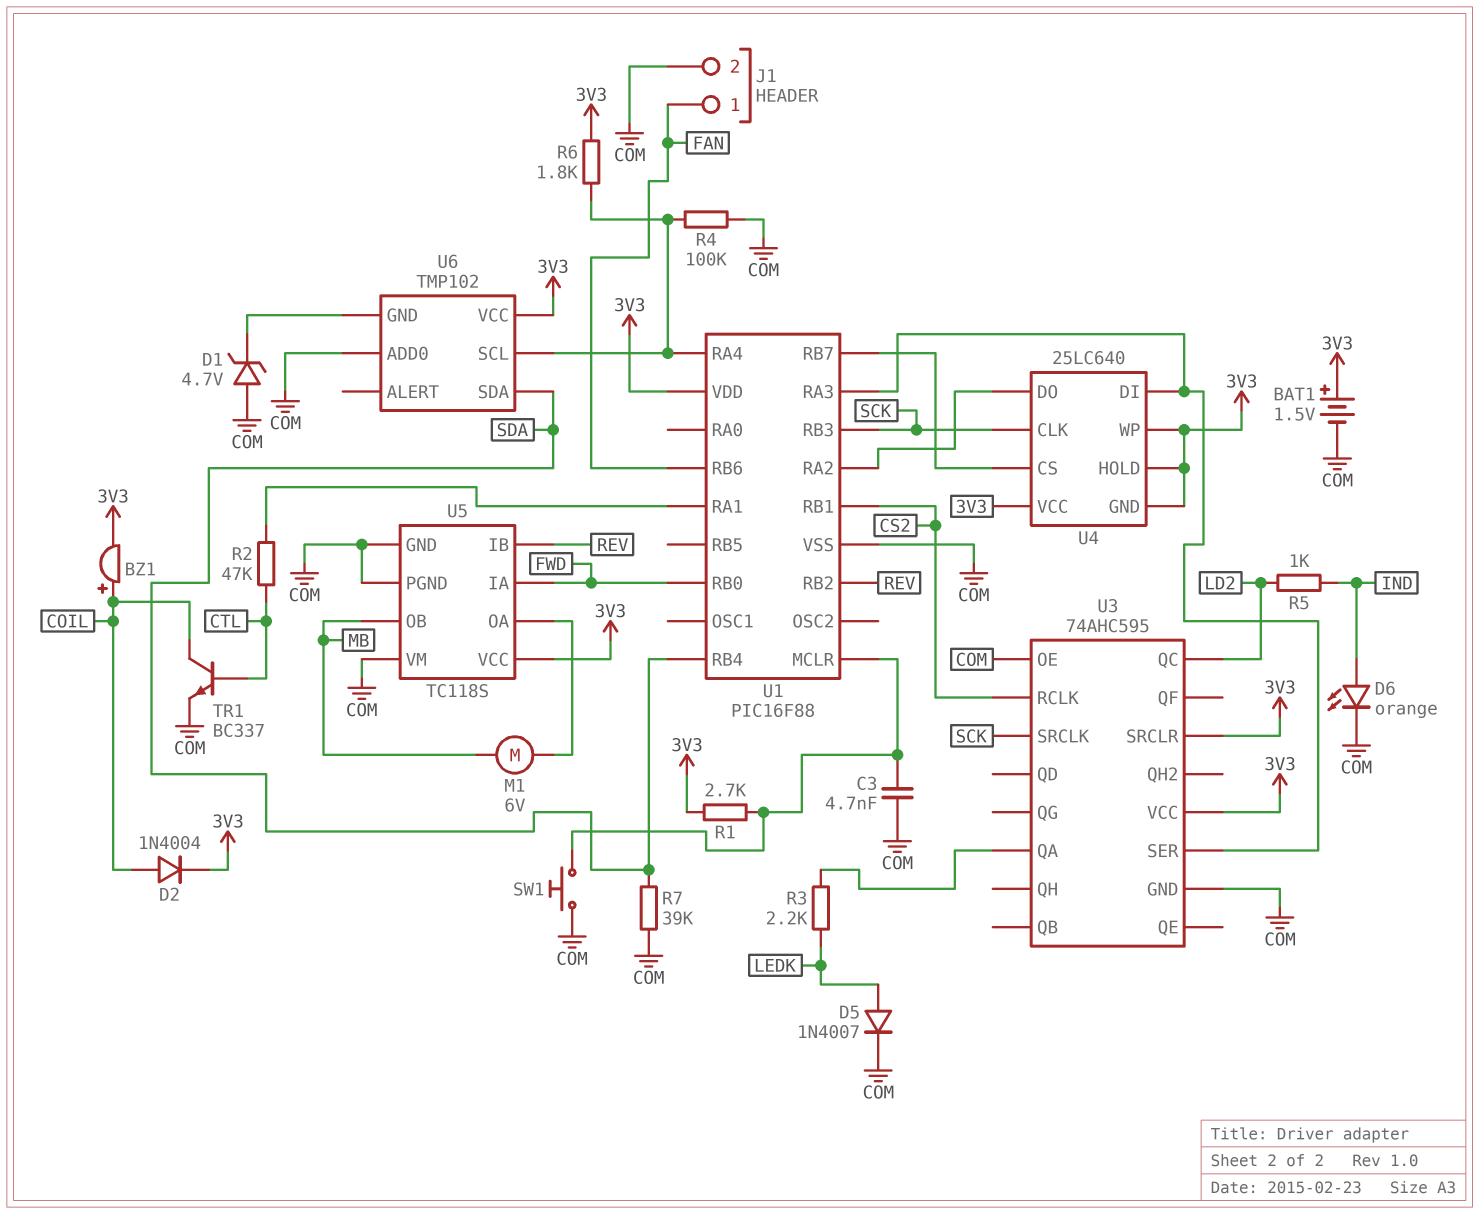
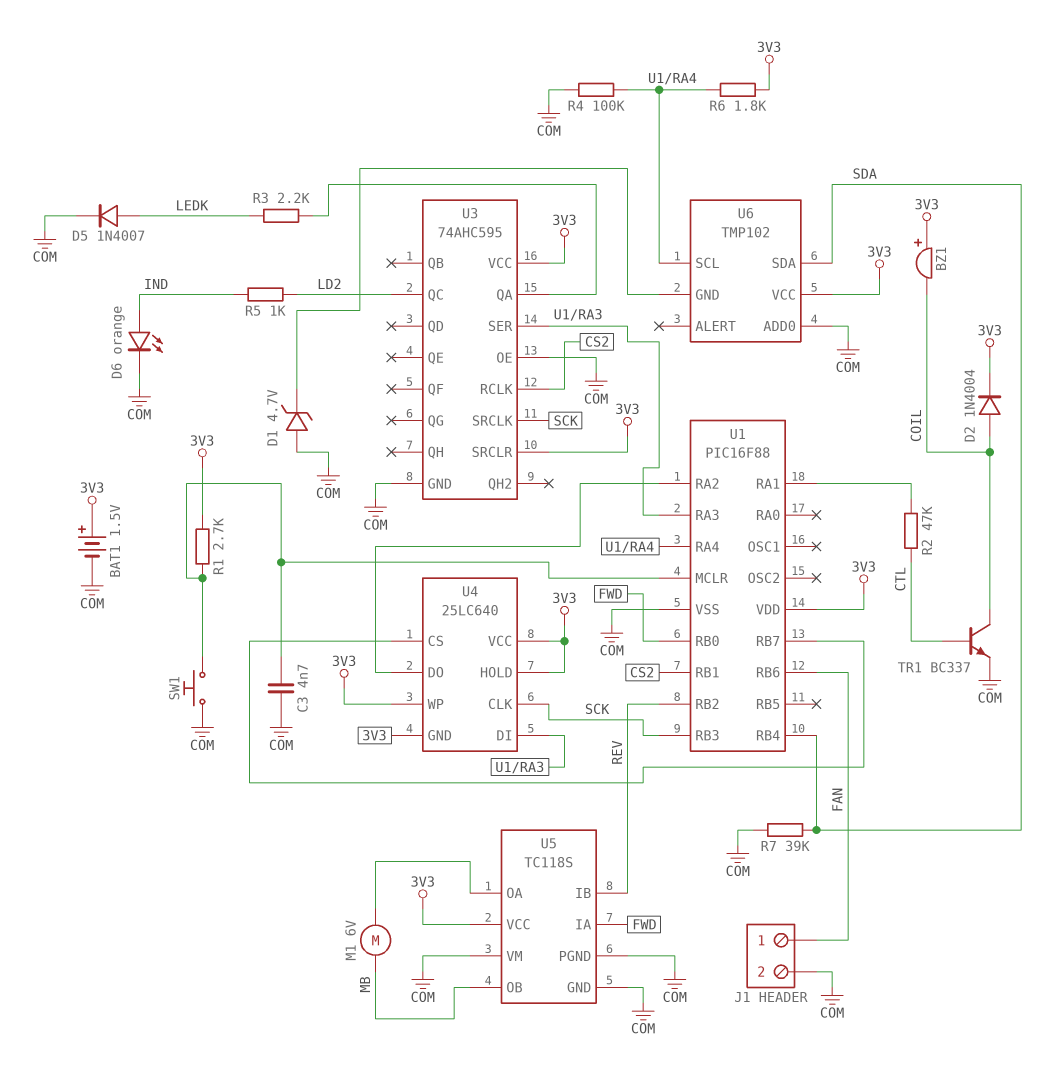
BZ1: buzzer (plus COIL, minus 3V3) -> buzzer (plus 3V3, minus COIL)

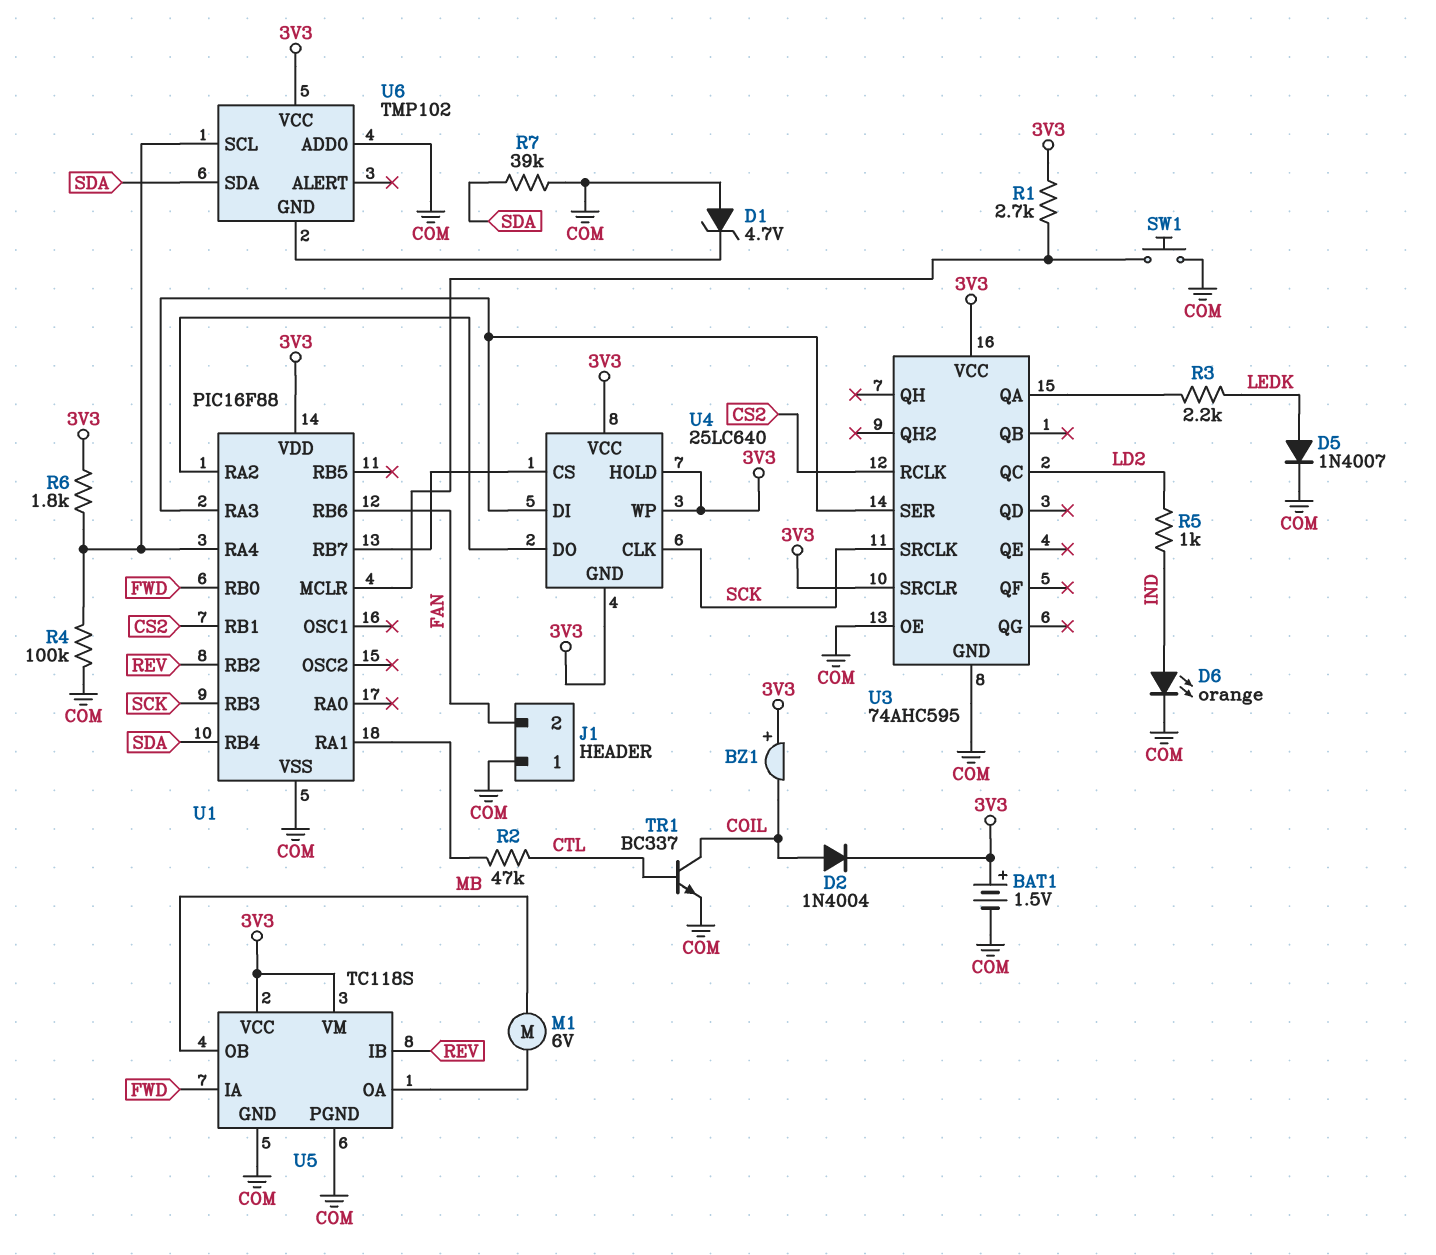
C3: 4.7nF (COM, U1/MCLR) -> none
J1 pin 1: FAN -> COM
J1 pin 2: COM -> FAN
U5 pin VM: COM -> 3V3

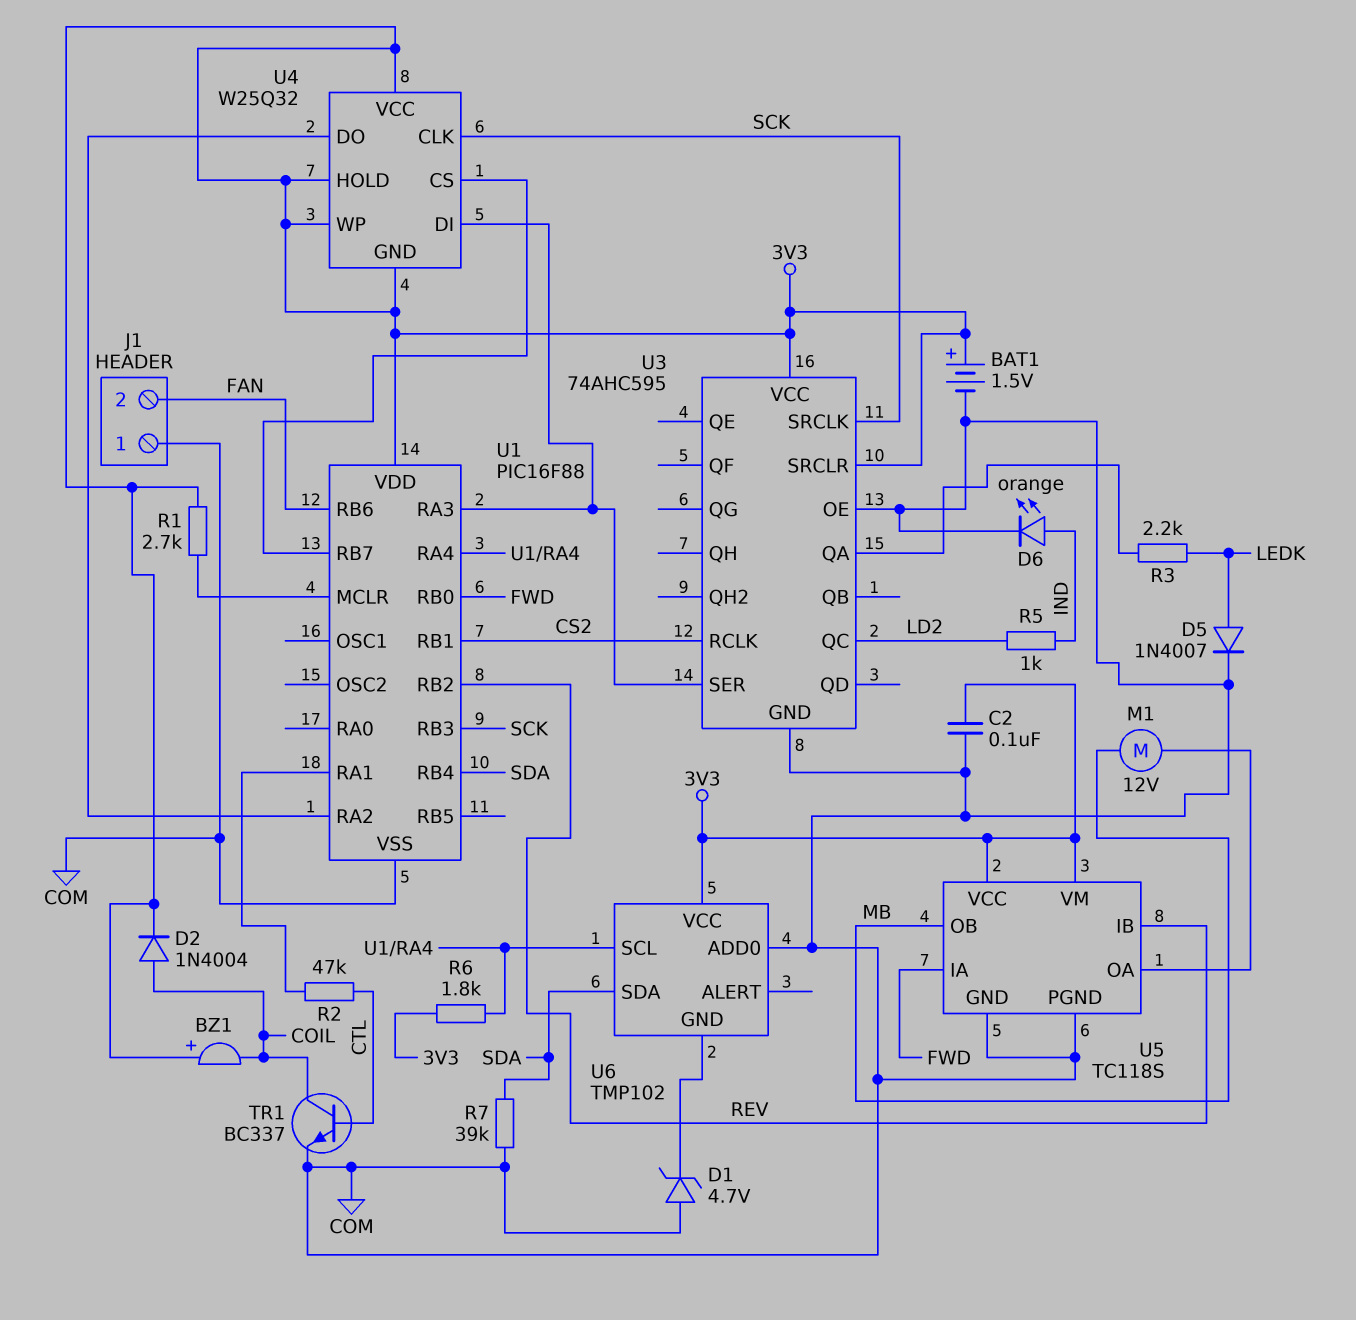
C2: none -> 100nF (3V3, COM)
M1: motor 6V (MB, U5/OA) -> motor 12V (MB, U5/OA)
R4: 100k (COM, U1/RA4) -> none
SW1: button (COM, U1/MCLR) -> none
U4: 25LC640 -> W25Q32

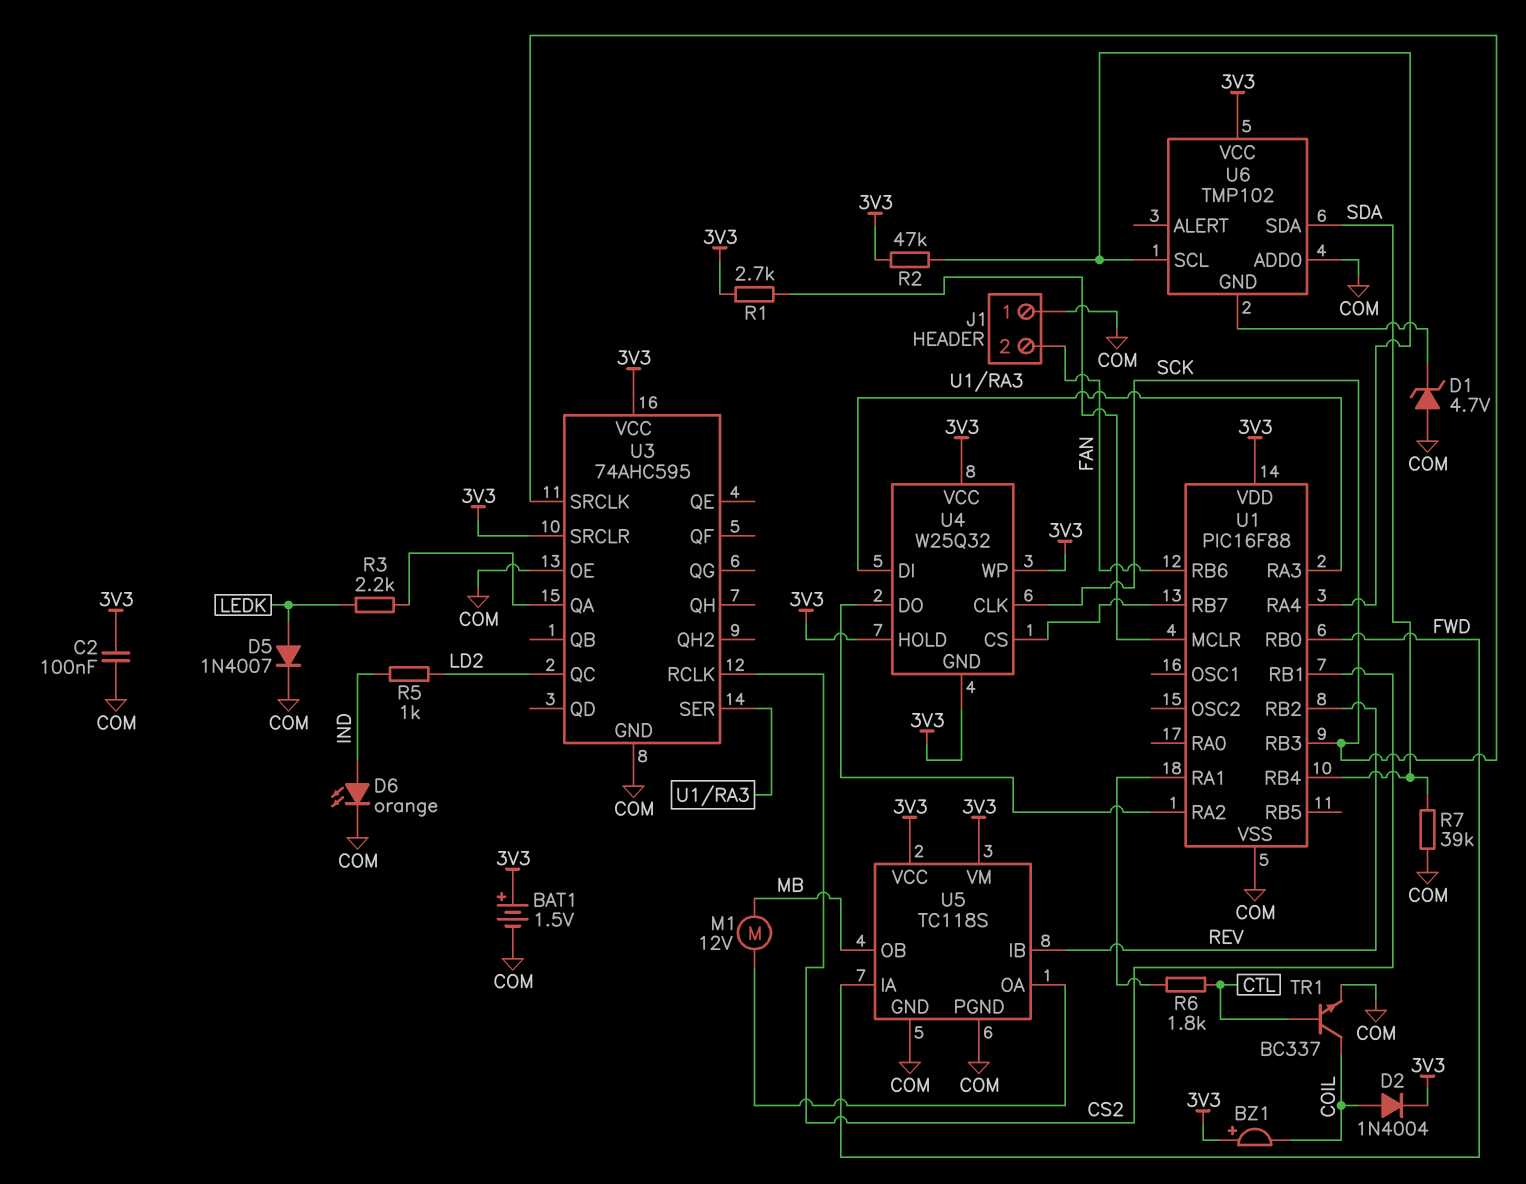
R2: 47k (CTL, U1/RA1) -> 47k (3V3, U1/RA4)
R6: 1.8k (3V3, U1/RA4) -> 1.8k (CTL, U1/RA1)

